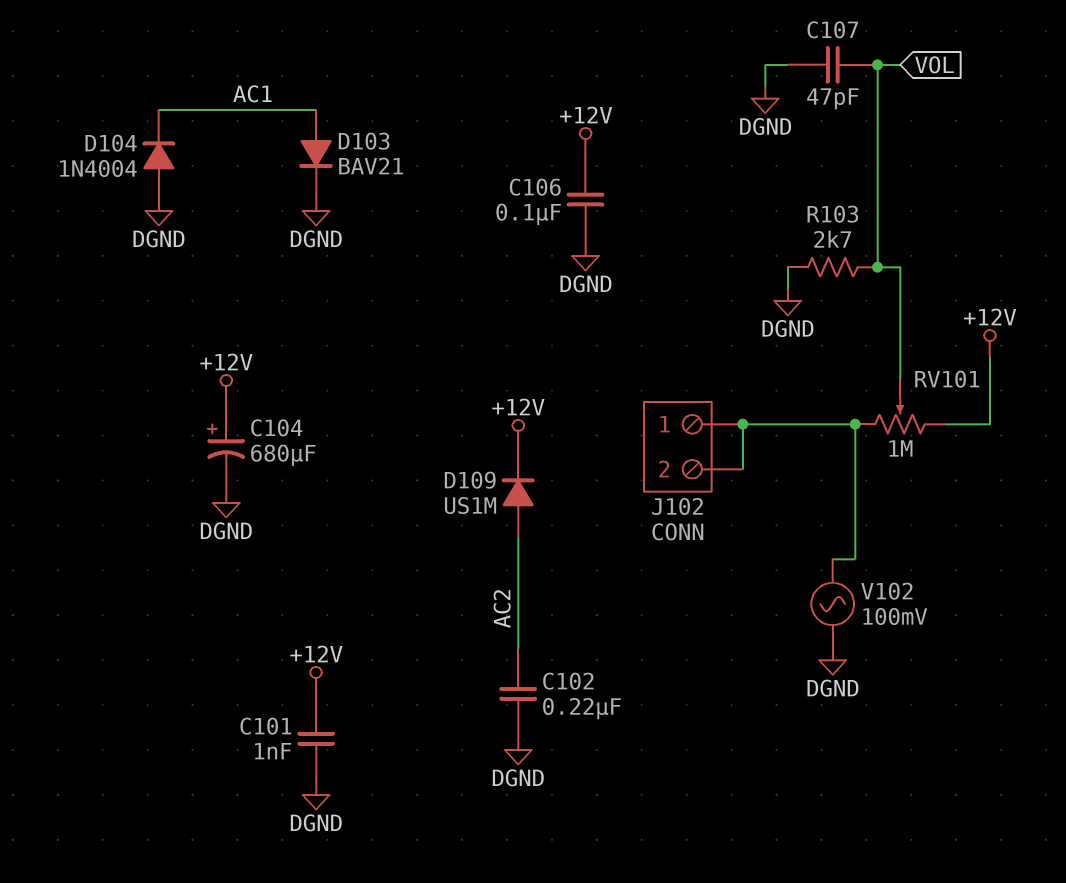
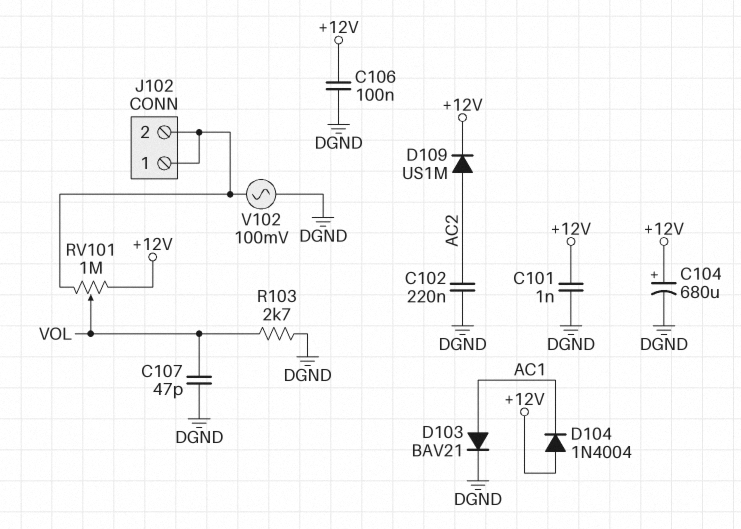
D104: diode 1N4004 (A DGND, K AC1) -> diode 1N4004 (A +12V, K AC1)

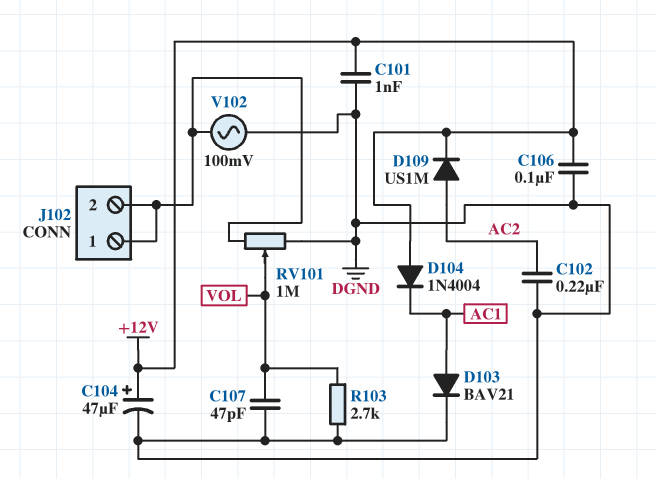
C104: 680uF (plus +12V, minus DGND) -> 47uF (plus +12V, minus DGND)
RV101: 1M (+12V, J102/1, wiper VOL) -> 1M (DGND, J102/1, wiper VOL)

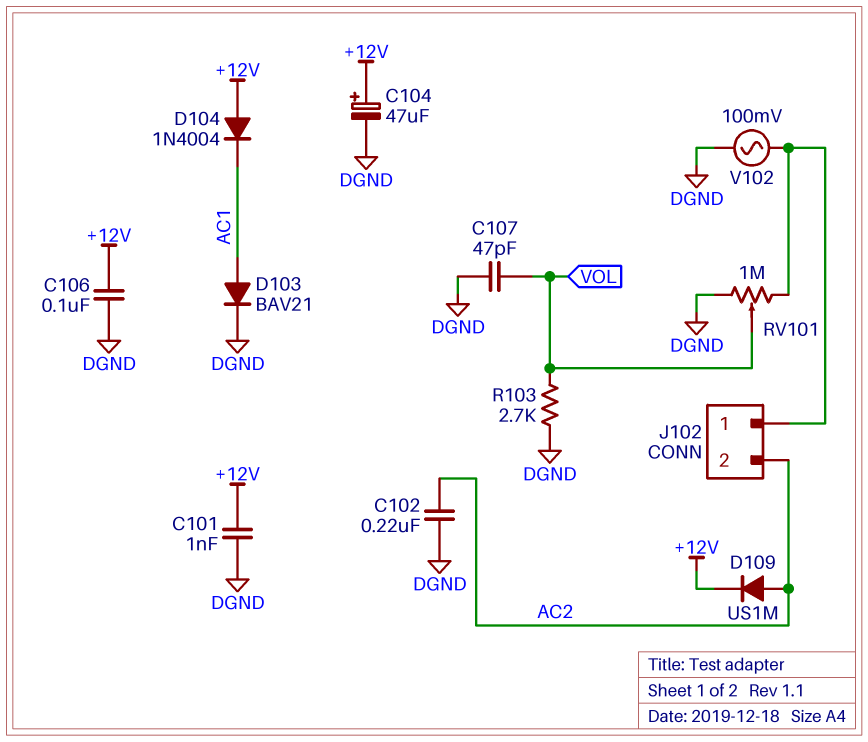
J102 pin 2: J102/1 -> AC2

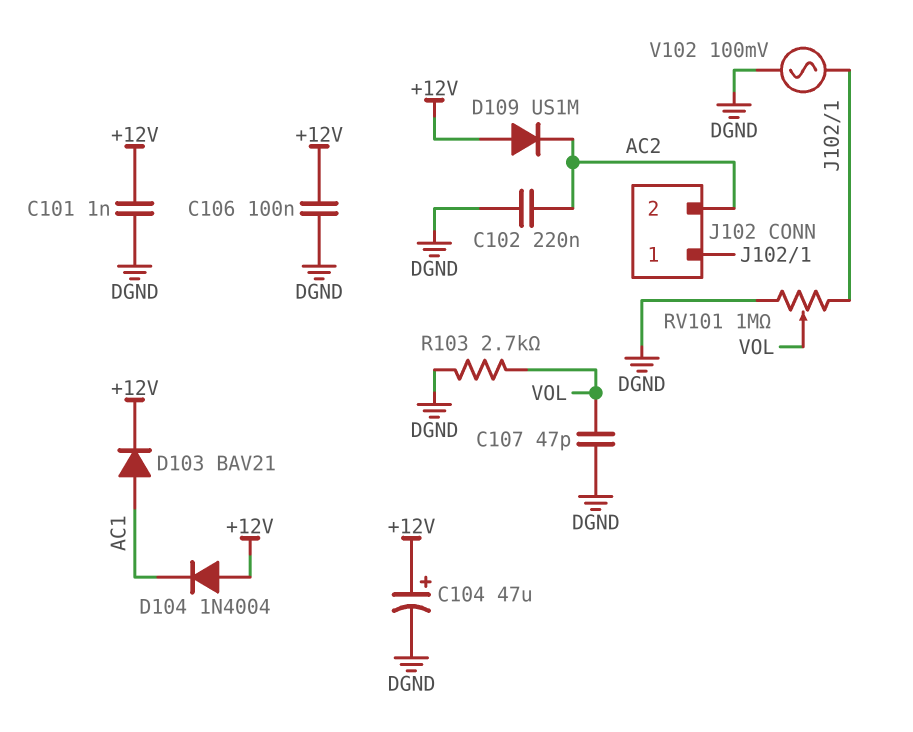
D103: diode BAV21 (A AC1, K DGND) -> diode BAV21 (A AC1, K +12V)
D109: diode US1M (A AC2, K +12V) -> diode US1M (A +12V, K AC2)

